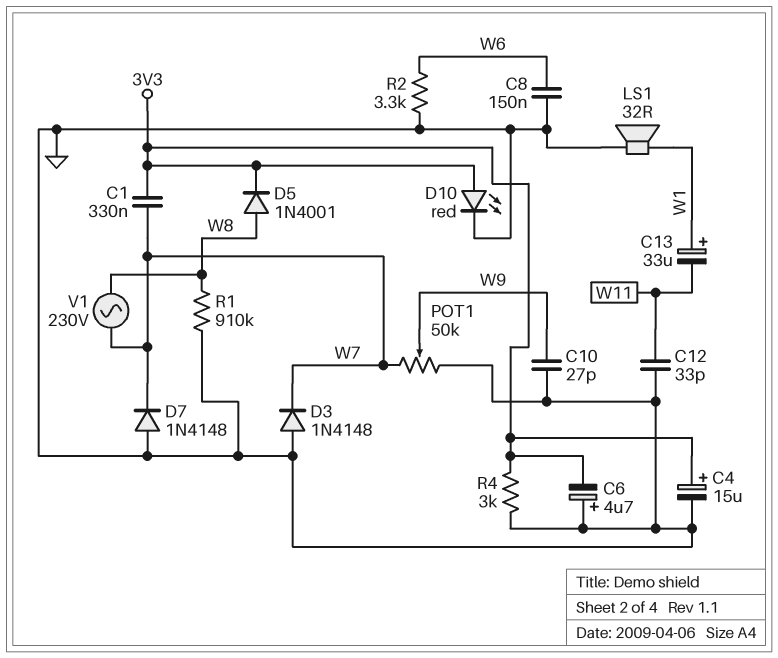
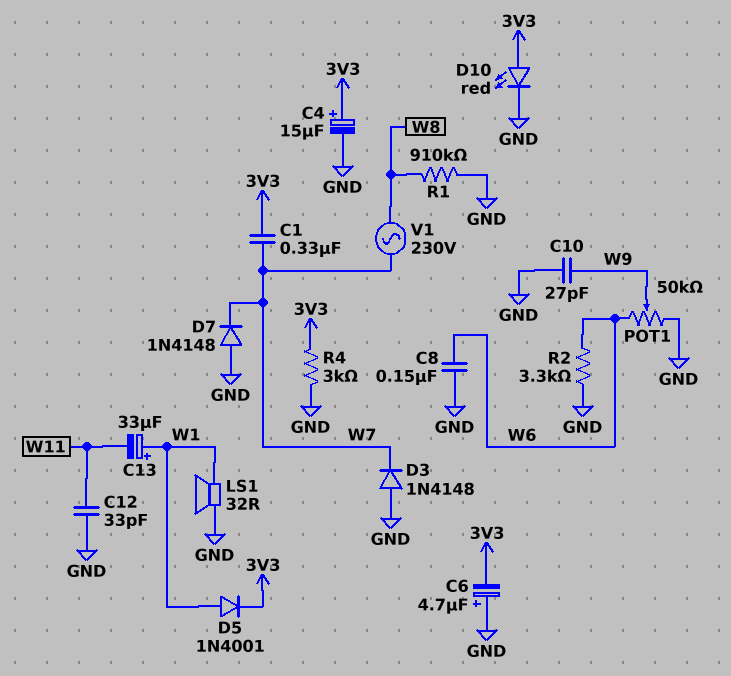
D5: diode 1N4001 (A W8, K 3V3) -> diode 1N4001 (A W1, K 3V3)
POT1: 50k (GND, W7, wiper W9) -> 50k (GND, W6, wiper W9)

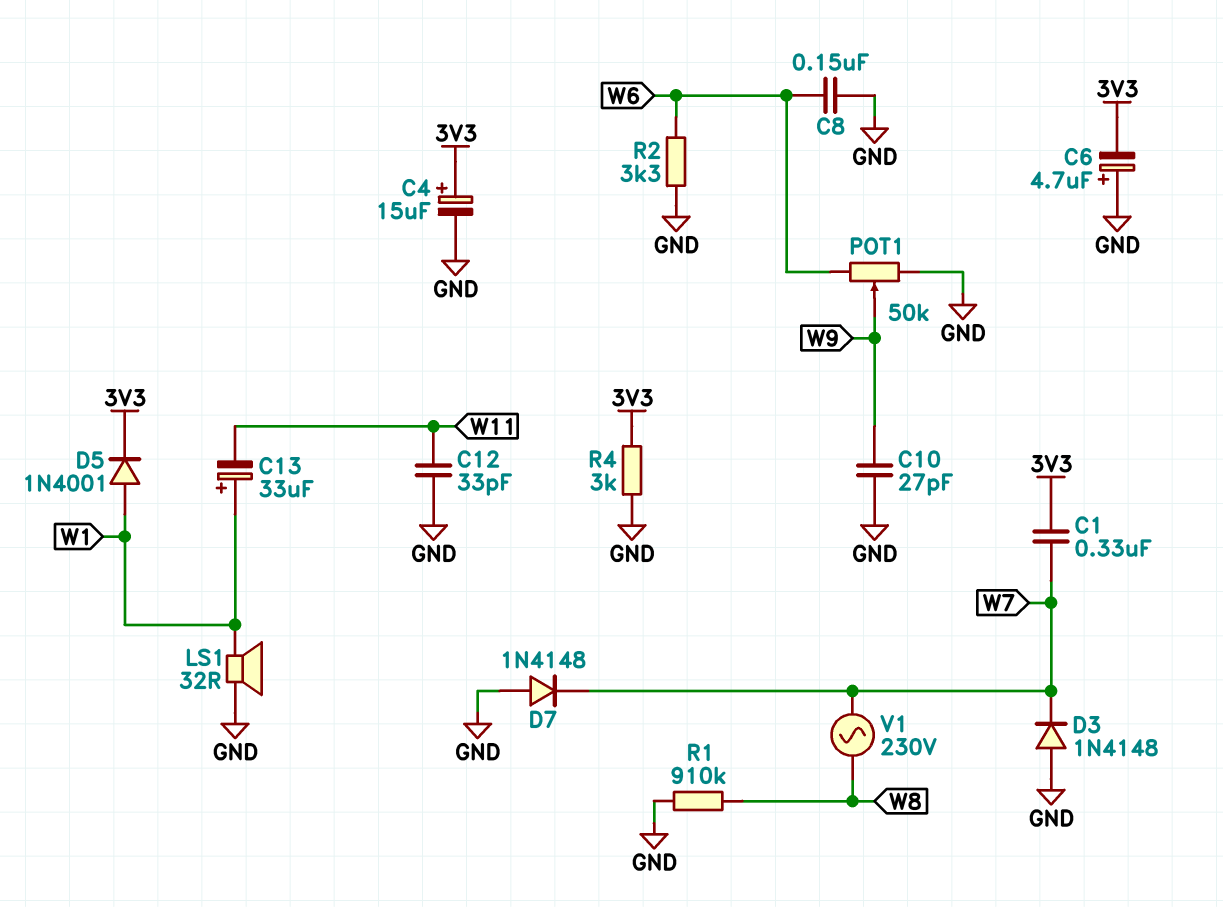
D10: LED red (A 3V3, K GND) -> none

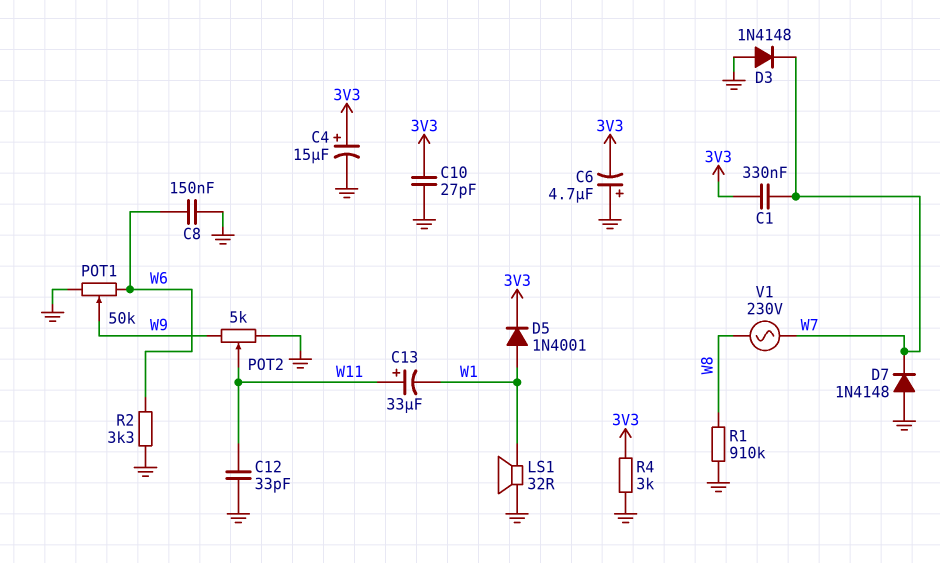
C10: 27pF (GND, W9) -> 27pF (3V3, GND)
C13: 33uF (plus W1, minus W11) -> 33uF (plus W11, minus W1)
POT2: none -> 5k (GND, W9, wiper W11)

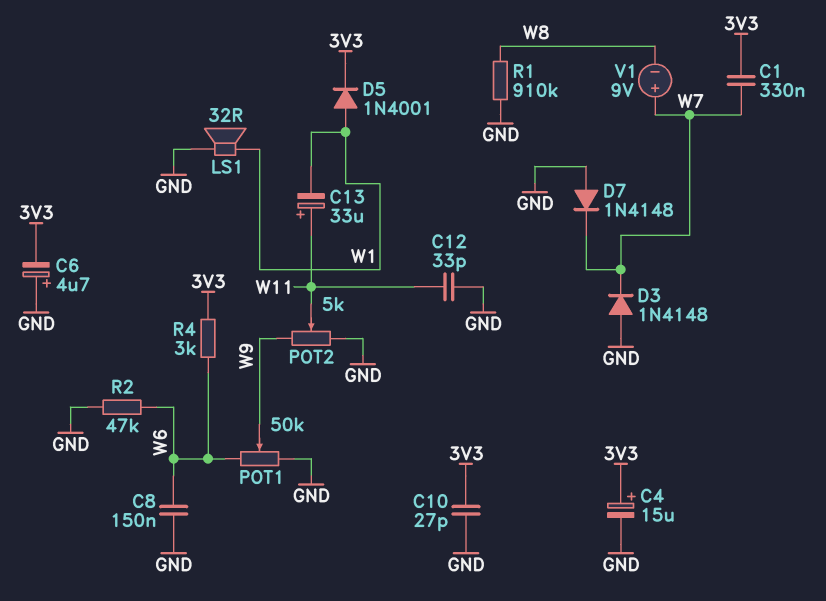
R2: 3.3k (GND, W6) -> 47k (GND, W6)
R4: 3k (3V3, GND) -> 3k (3V3, W6)
V1: AC 230V (W7, W8) -> 9V (plus W7, minus W8)

